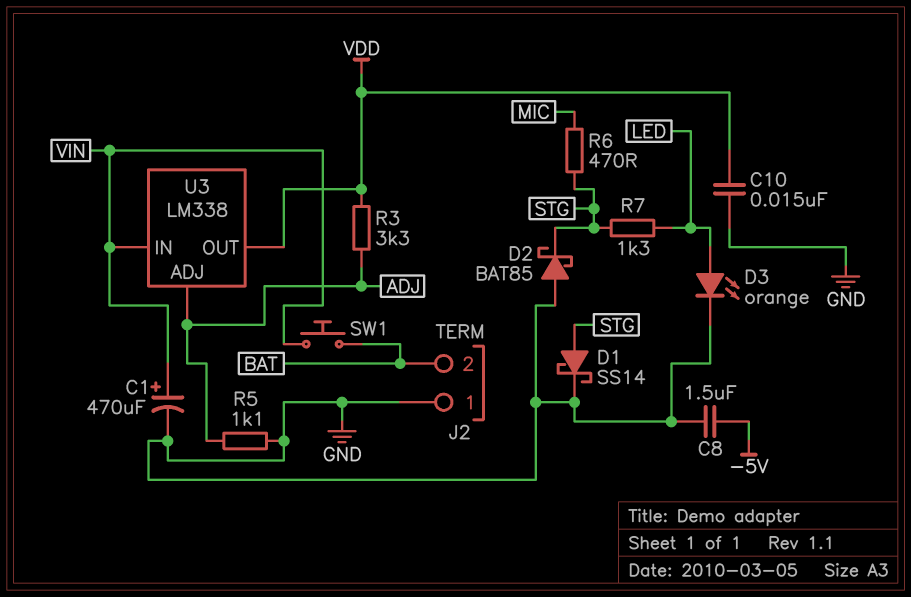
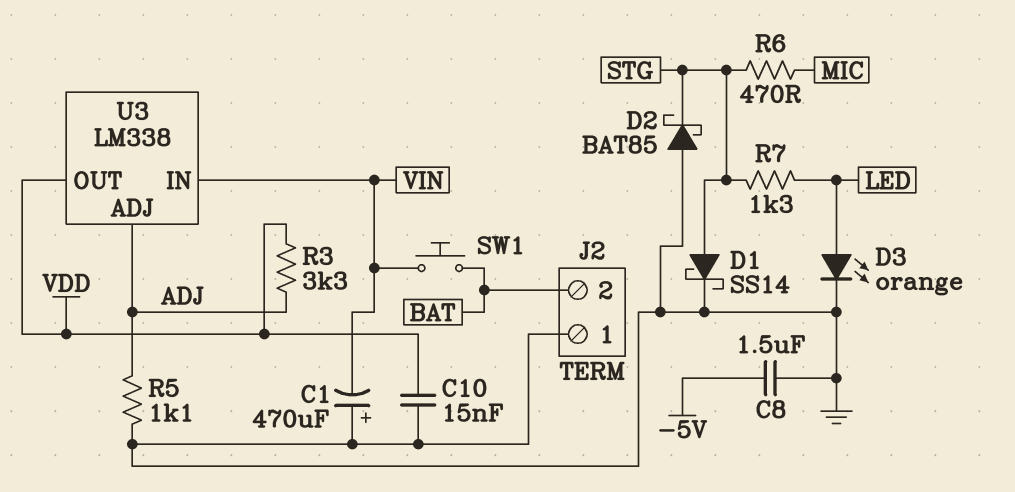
C1: 470uF (plus VIN, minus GND) -> 470uF (plus GND, minus VIN)

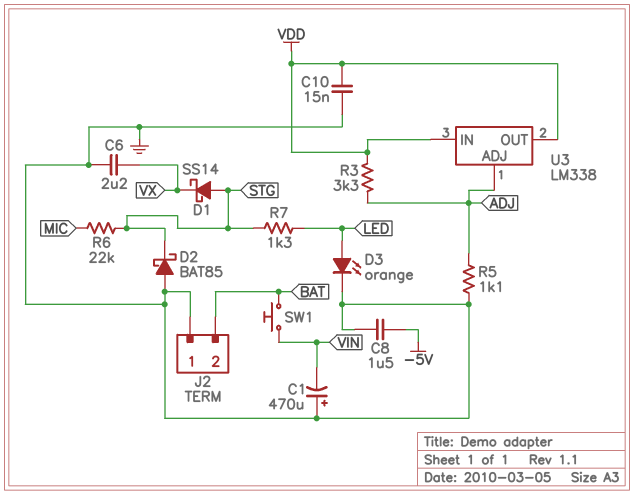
C6: none -> 2.2uF (GND, VX)
D1: schottky SS14 (A STG, K GND) -> schottky SS14 (A STG, K VX)
R6: 470 (MIC, STG) -> 22k (MIC, STG)
U3 pin IN: VIN -> VDD

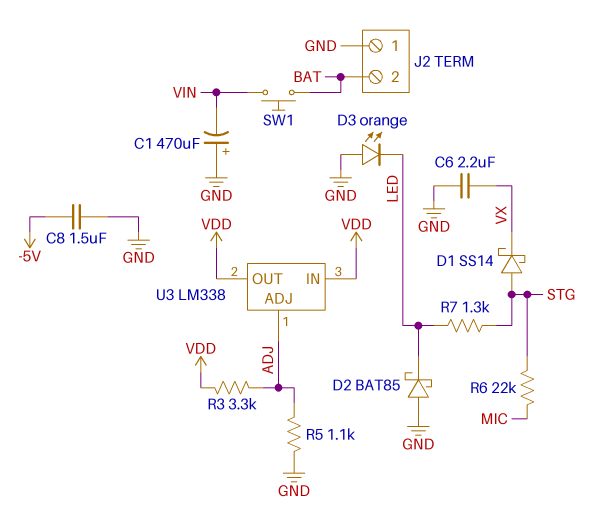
C10: 15nF (GND, VDD) -> none
D2: schottky BAT85 (A GND, K STG) -> schottky BAT85 (A GND, K LED)
D3: LED orange (A LED, K GND) -> LED orange (A GND, K LED)

